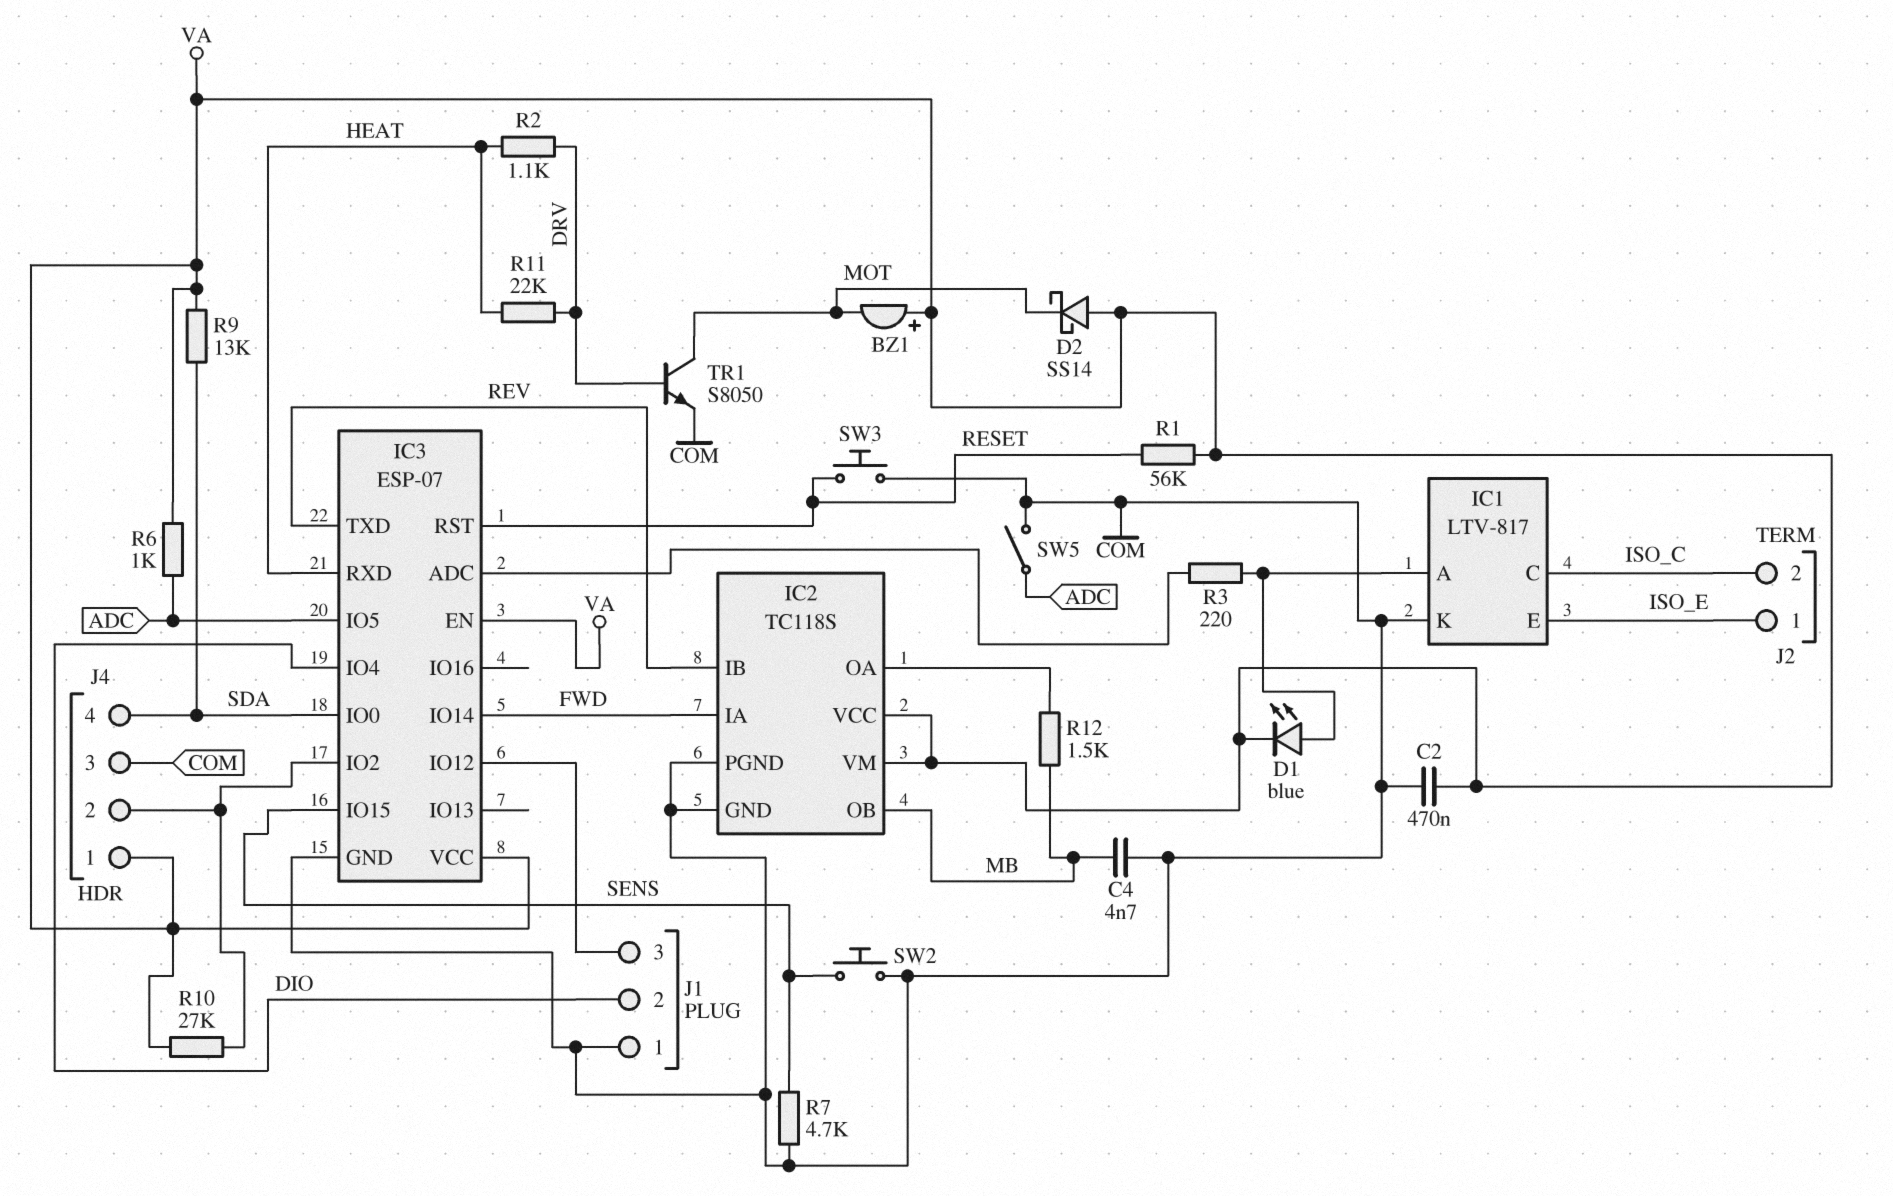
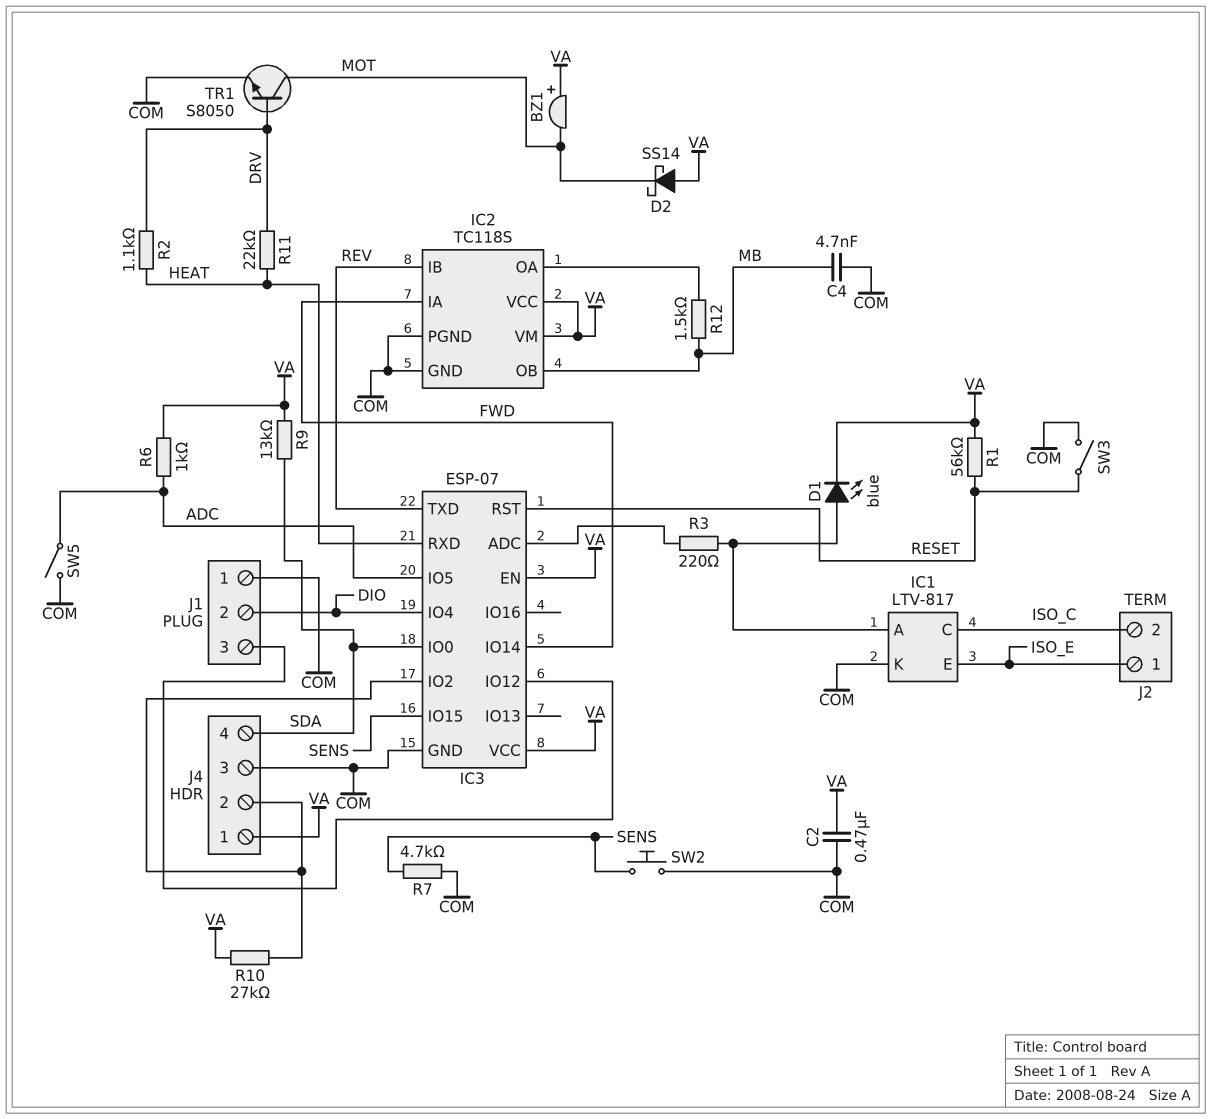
SW3: button (COM, RESET) -> switch (COM, RESET)

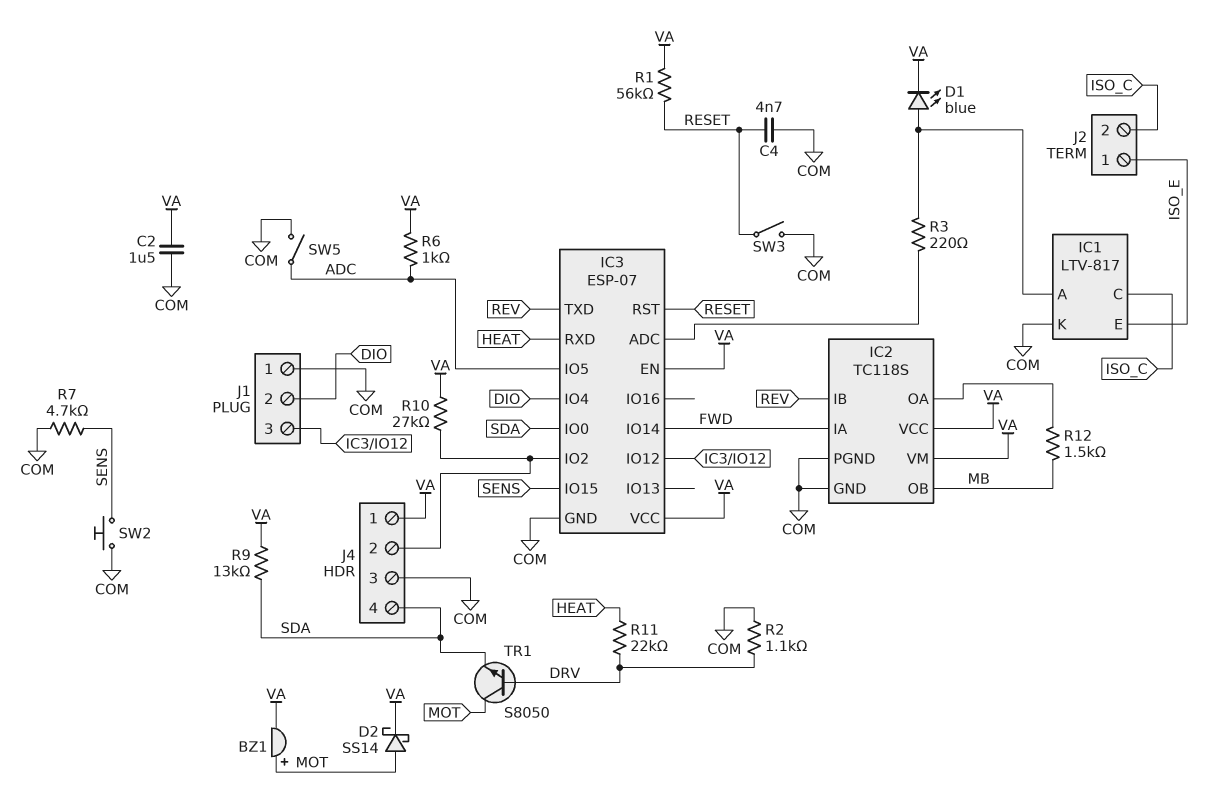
BZ1: buzzer (plus VA, minus MOT) -> buzzer (plus MOT, minus VA)
C2: 470nF (COM, VA) -> 1.5uF (COM, VA)
C4: 4.7nF (COM, MB) -> 4.7nF (COM, RESET)
D2: schottky SS14 (A VA, K MOT) -> schottky SS14 (A MOT, K VA)
R2: 1.1k (DRV, HEAT) -> 1.1k (COM, DRV)
TR1: NPN S8050 (B DRV, C MOT, E COM) -> NPN S8050 (B DRV, C MOT, E SDA)

